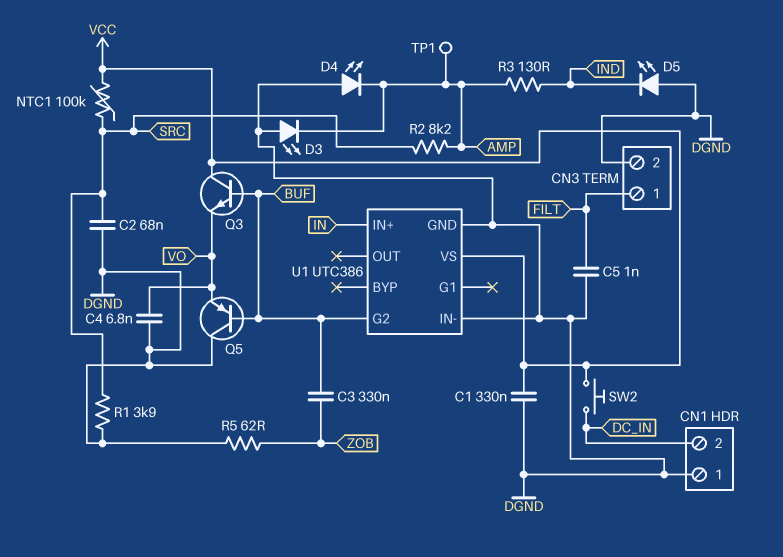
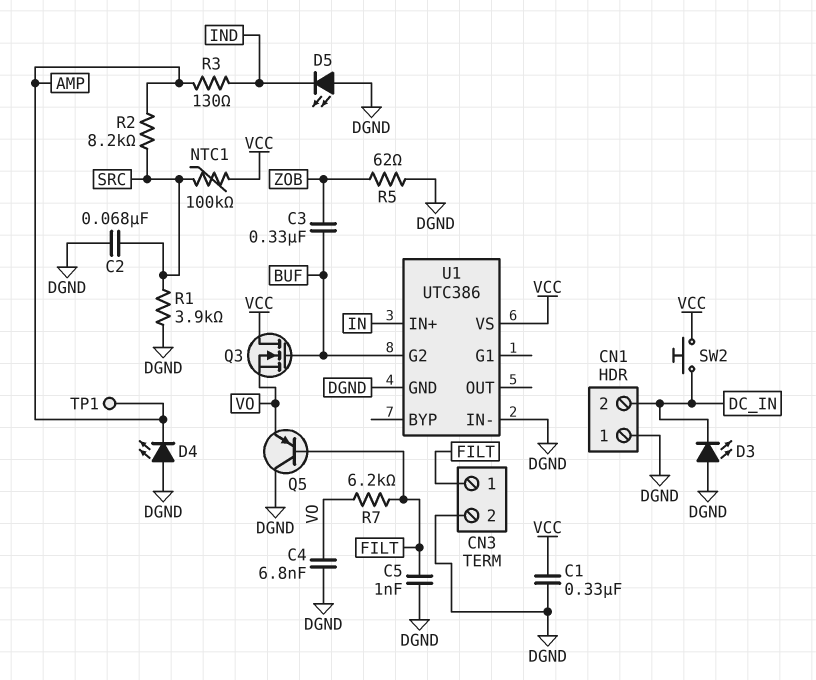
D3: LED (A DGND, K AMP) -> LED (A DGND, K DC_IN)
Q3: NPN (B BUF, C VCC, E VO) -> NMOS (G BUF, D VCC, S VO)
Q5: PNP (B BUF, C DGND, E VO) -> PNP (B FILT, C DGND, E VO)
R7: none -> 6.2k (FILT, VO)

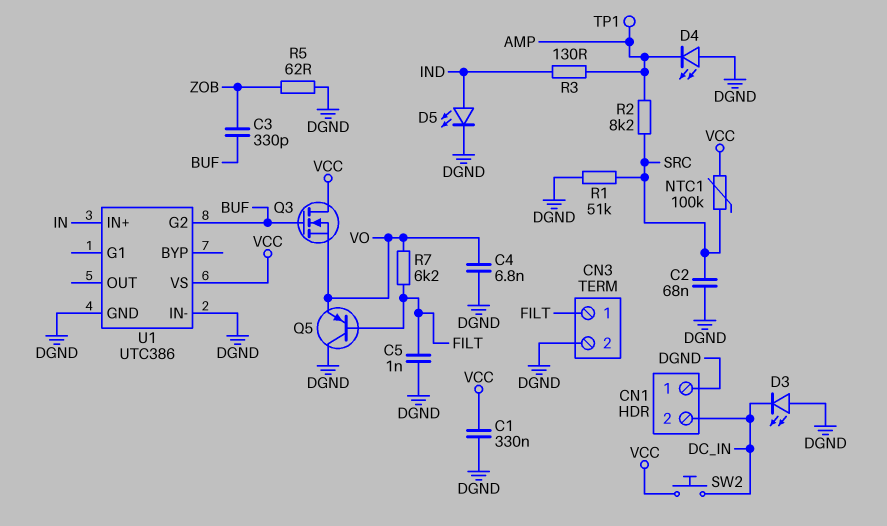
C3: 330nF (BUF, ZOB) -> 330pF (BUF, ZOB)
D5: LED (A DGND, K IND) -> LED (A IND, K DGND)
R1: 3.9k (DGND, SRC) -> 51k (DGND, SRC)

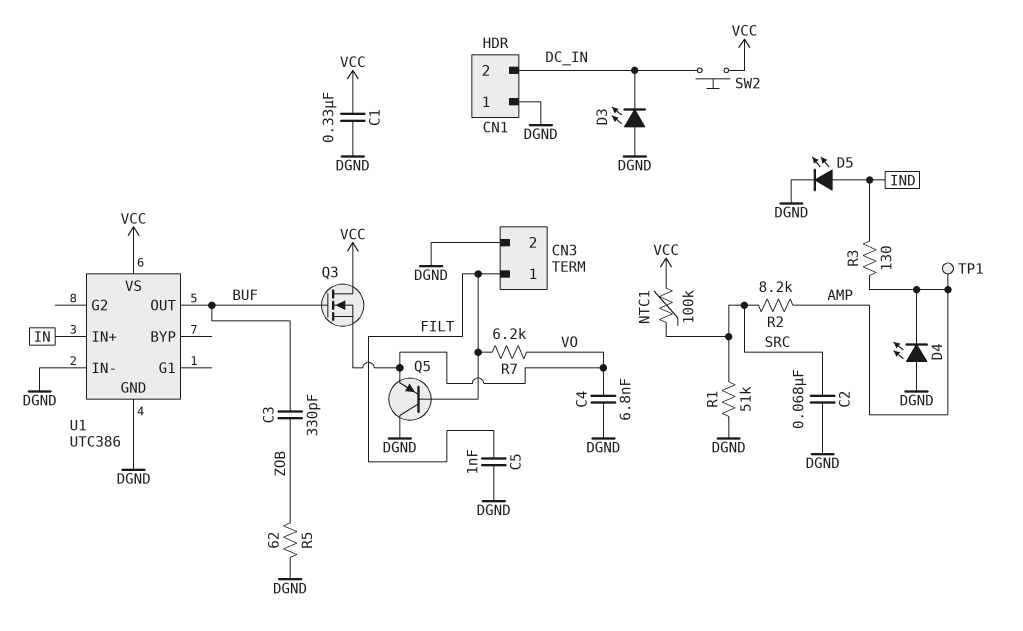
U1 pin G2: BUF -> none
U1 pin OUT: none -> BUF

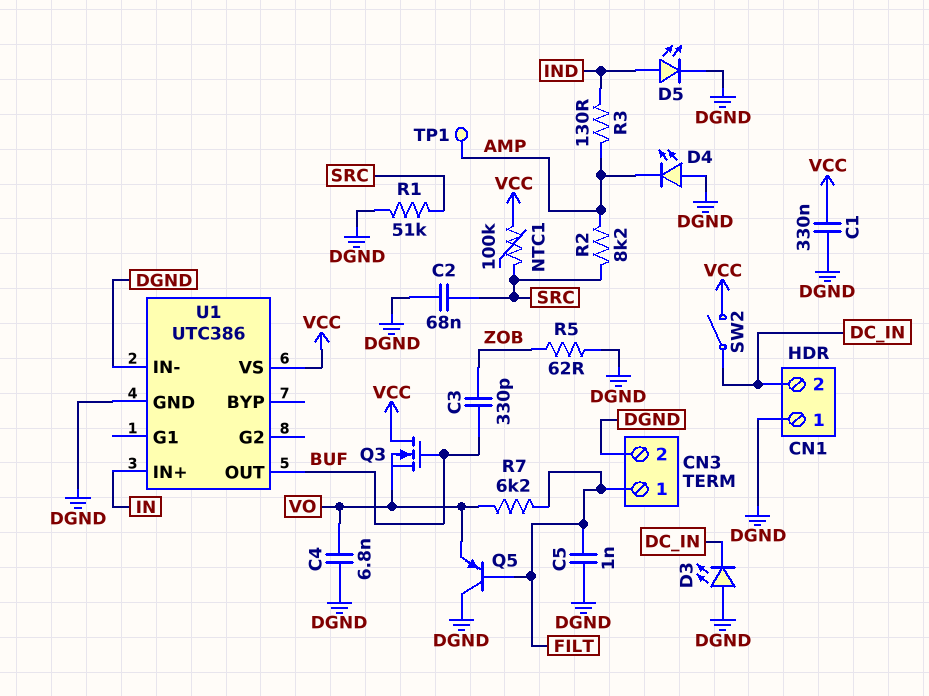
SW2: button (DC_IN, VCC) -> switch (DC_IN, VCC)

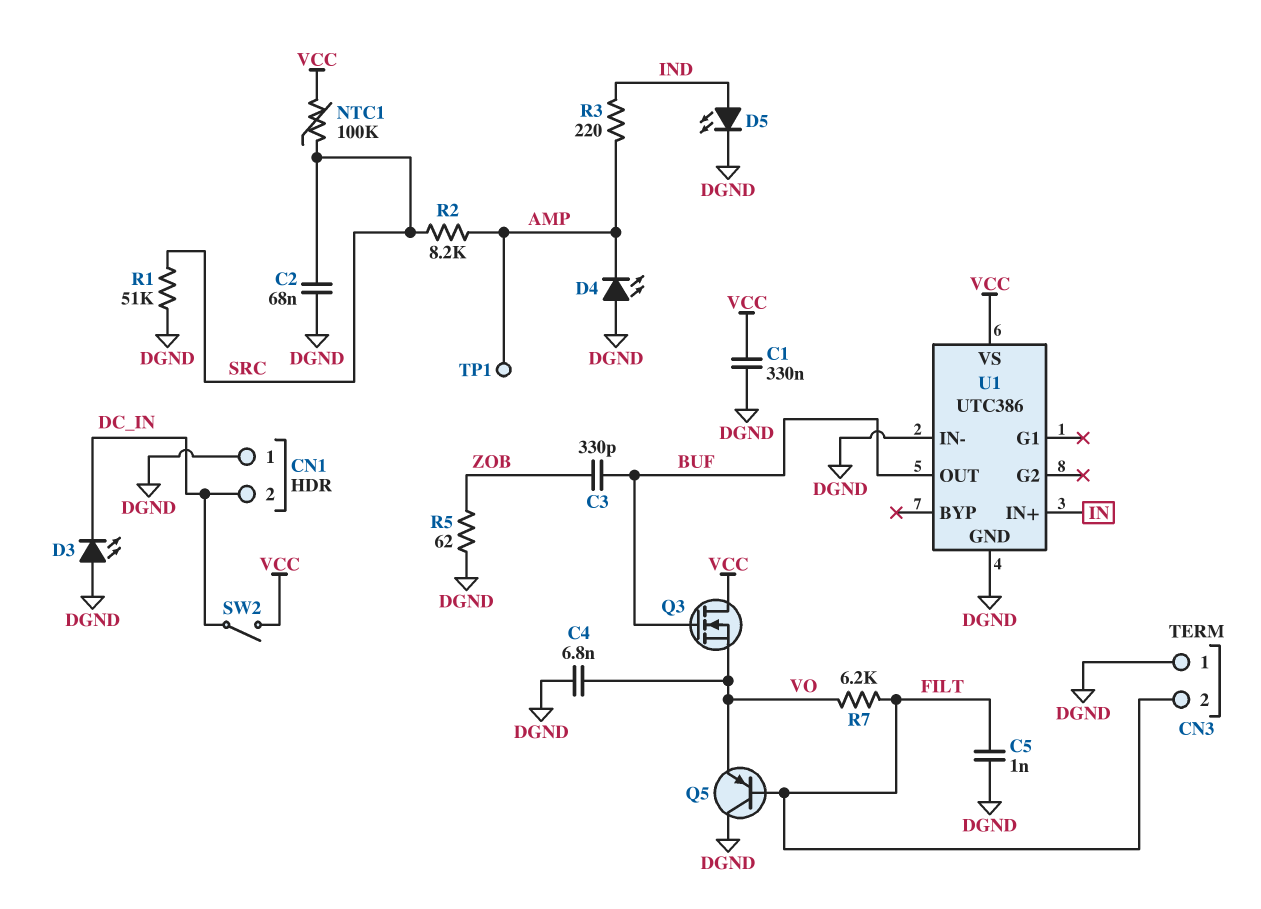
CN3 pin 1: FILT -> DGND
CN3 pin 2: DGND -> FILT
R3: 130 (AMP, IND) -> 220 (AMP, IND)

